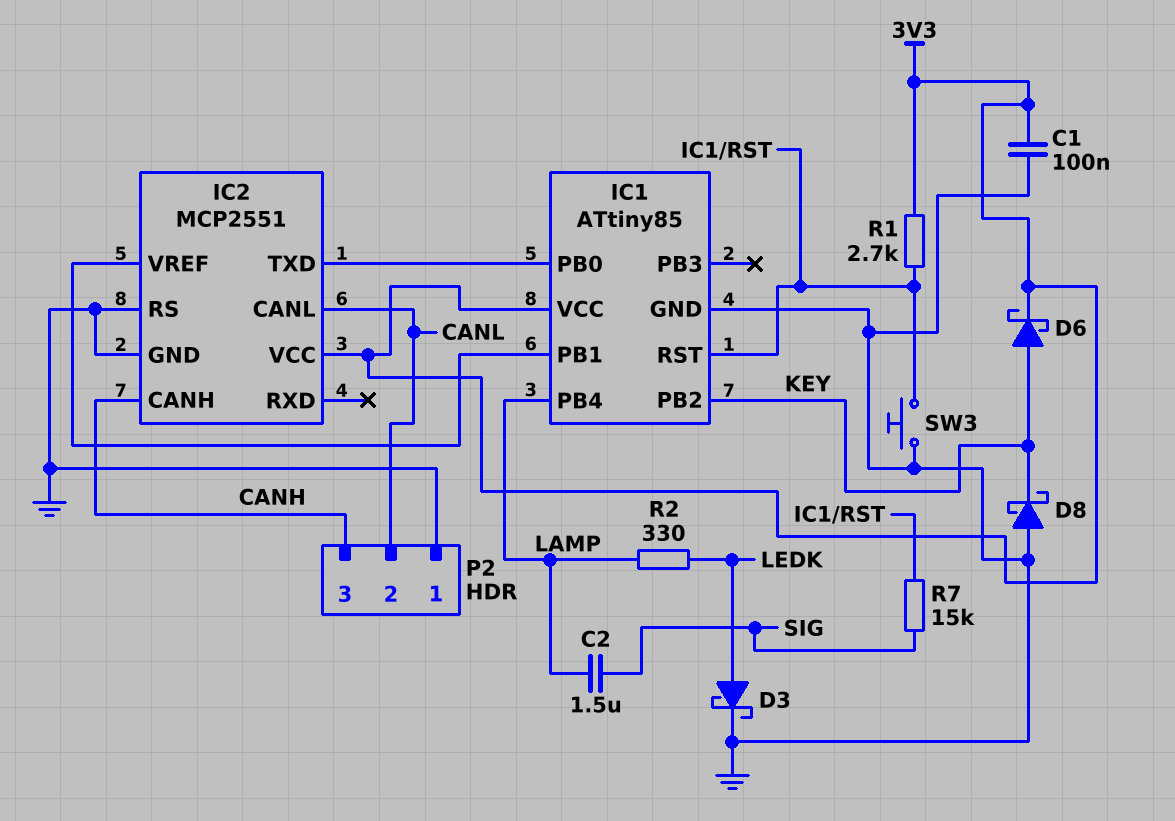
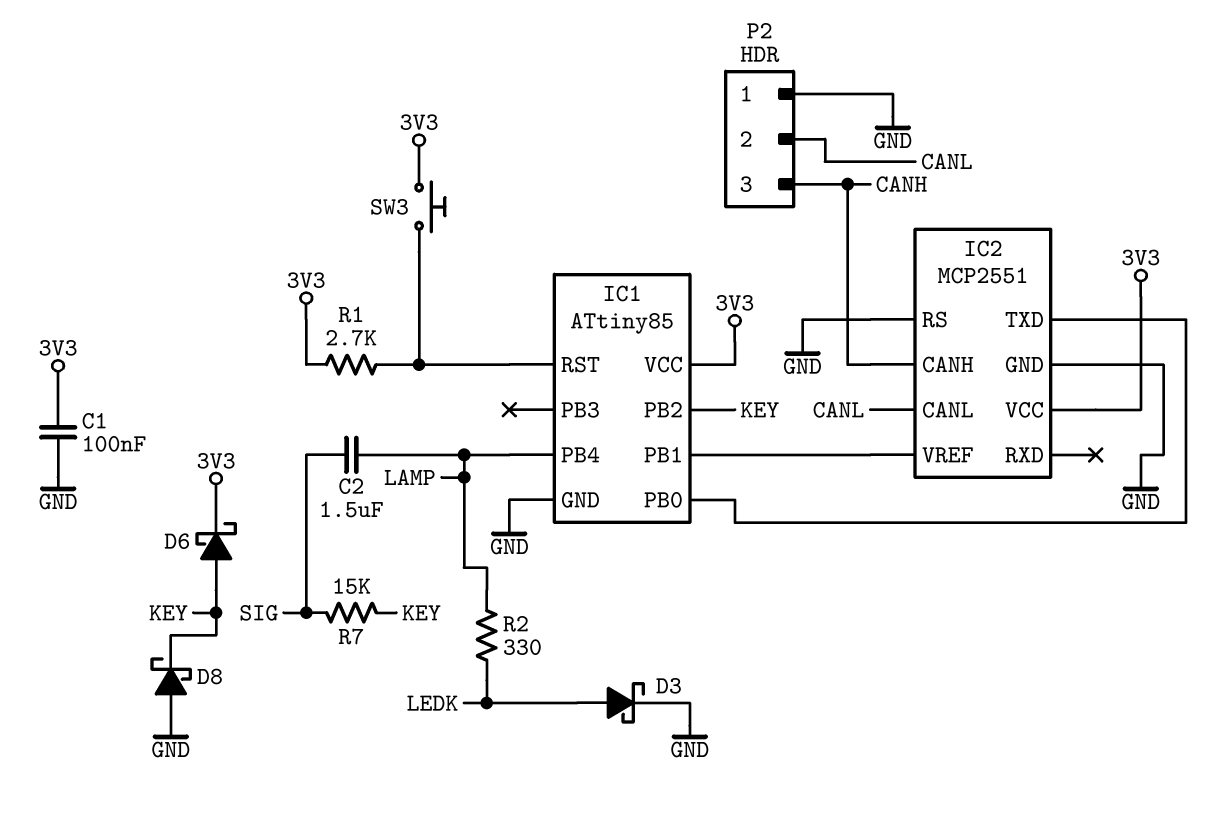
R7: 15k (IC1/RST, SIG) -> 15k (KEY, SIG)
SW3: button (GND, IC1/RST) -> button (3V3, IC1/RST)

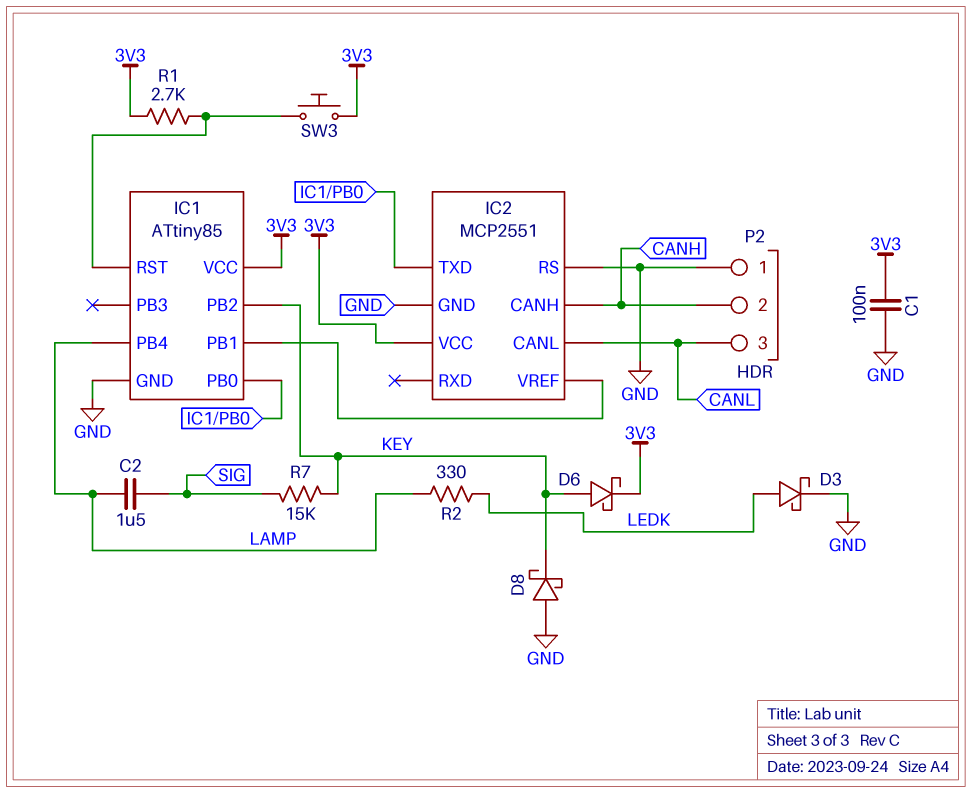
P2 pin 2: CANL -> CANH
P2 pin 3: CANH -> CANL

